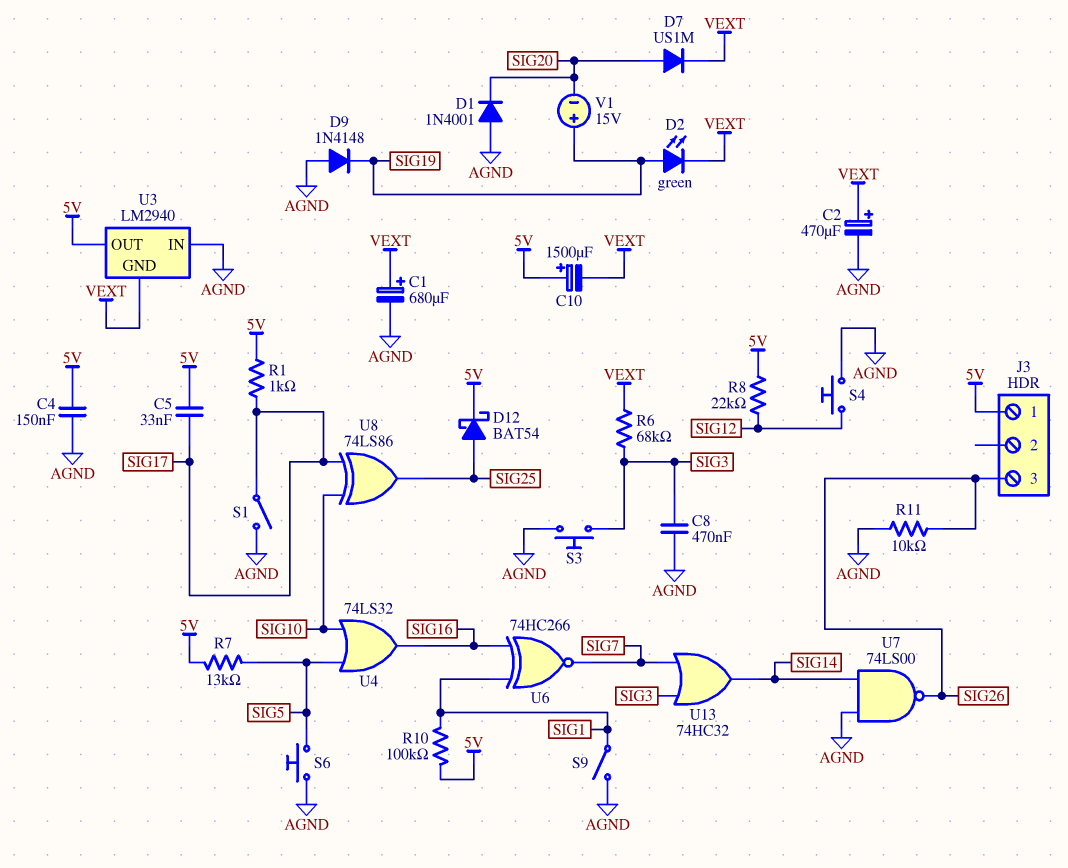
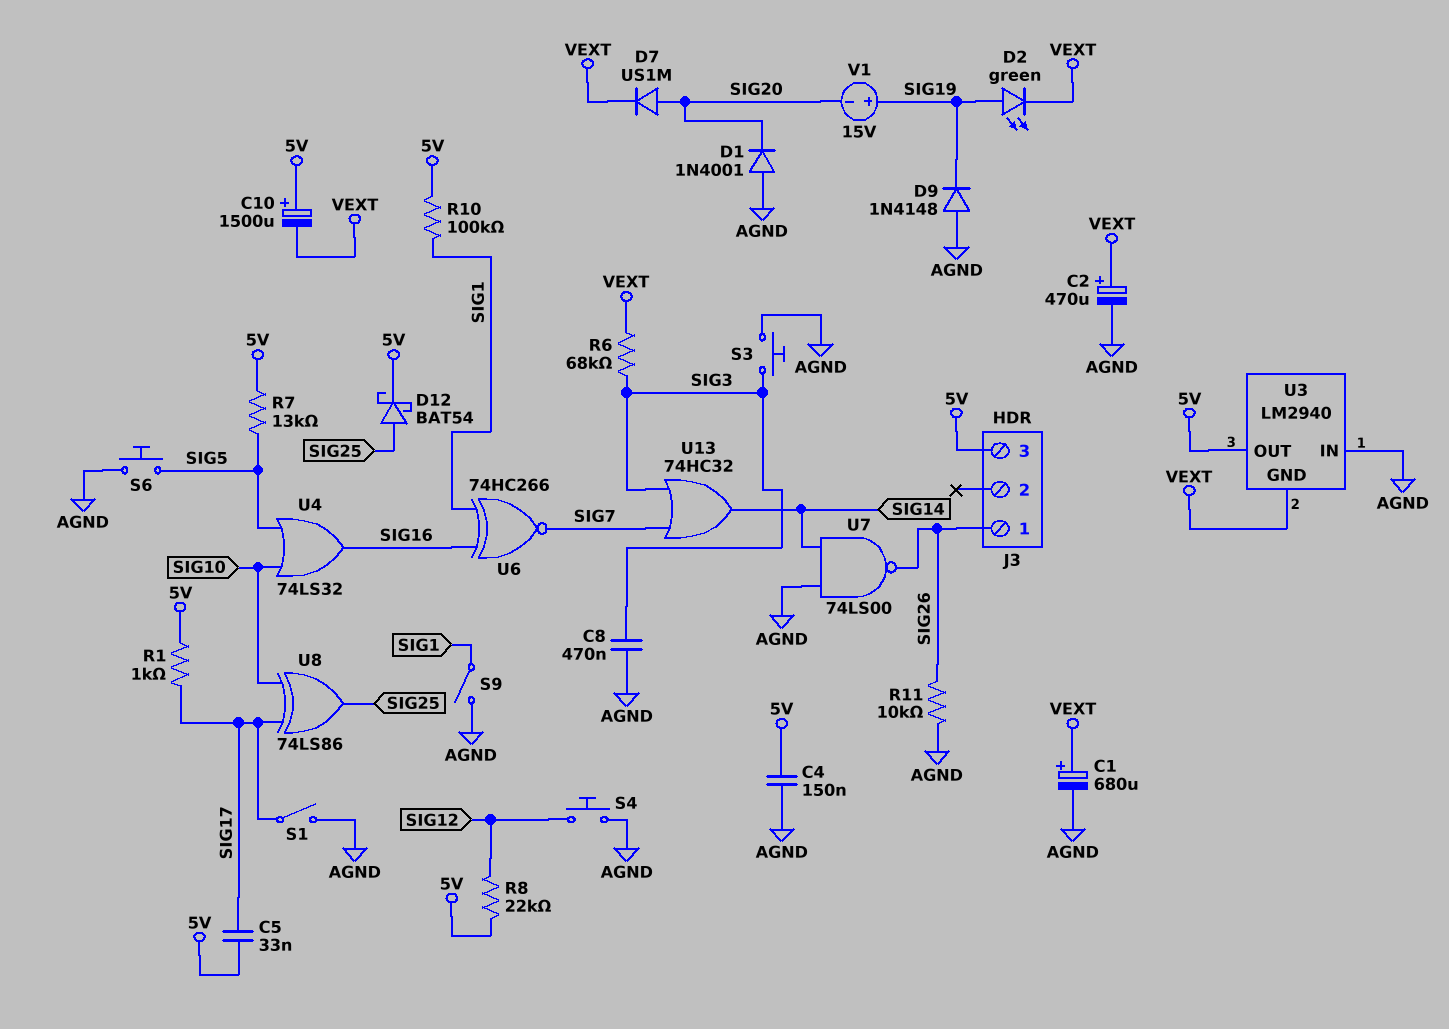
J3 pin 1: 5V -> SIG26
J3 pin 3: SIG26 -> 5V

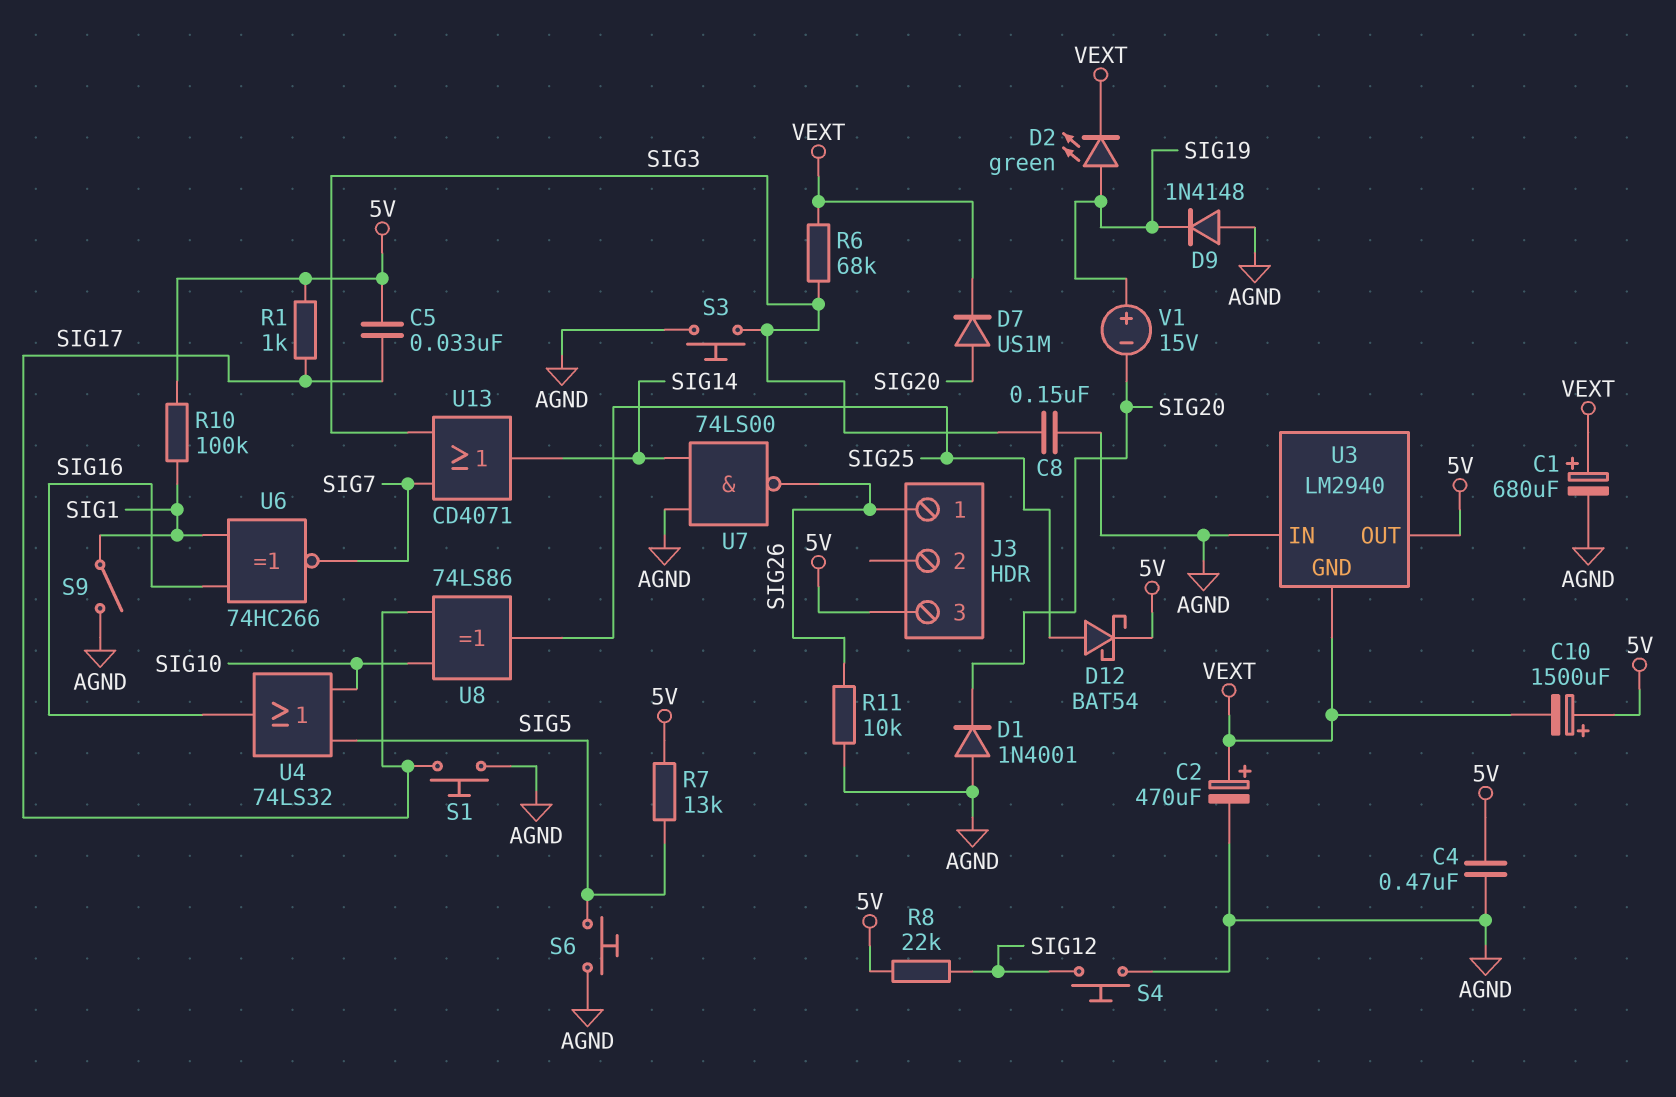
C4: 150nF (5V, AGND) -> 470nF (5V, AGND)
C8: 470nF (AGND, SIG3) -> 150nF (AGND, SIG3)
S1: switch (AGND, SIG17) -> button (AGND, SIG17)
U13: OR 74HC32 (in SIG3, in SIG7, out SIG14) -> OR CD4071 (in SIG3, in SIG7, out SIG14)

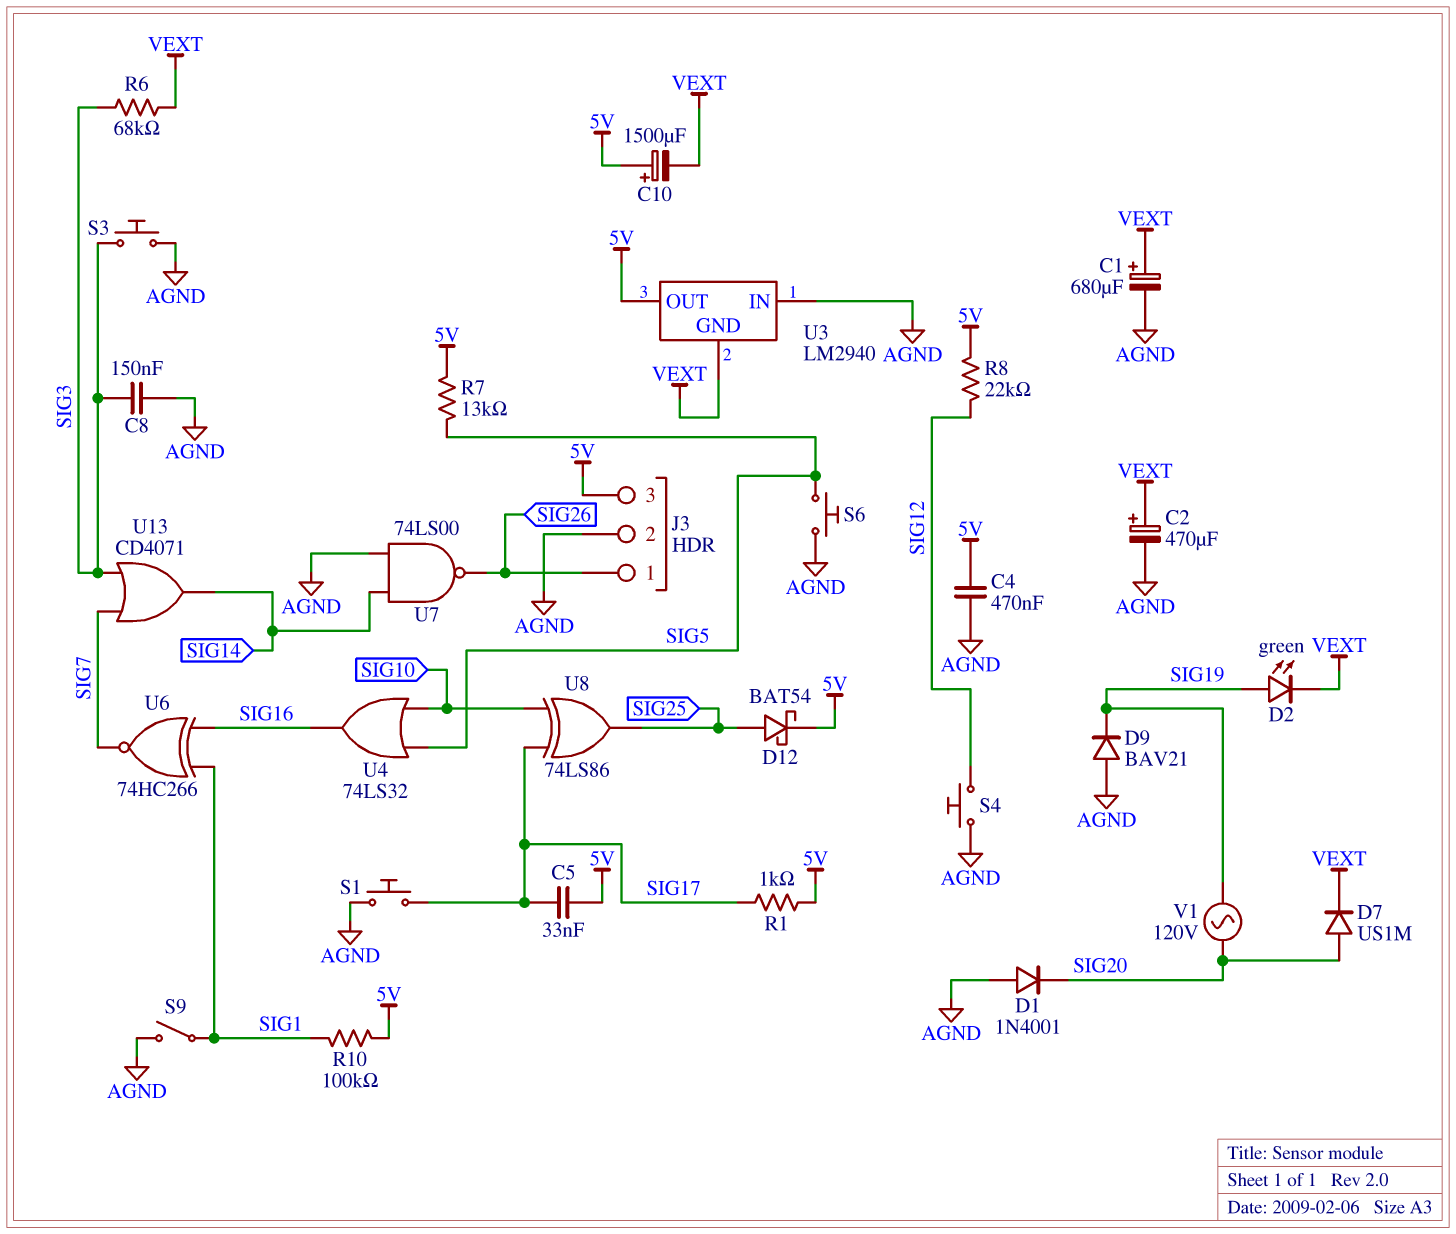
D9: diode 1N4148 (A AGND, K SIG19) -> diode BAV21 (A AGND, K SIG19)
J3 pin 2: none -> AGND
R11: 10k (AGND, SIG26) -> none
V1: 15V (plus SIG19, minus SIG20) -> AC 120V (SIG19, SIG20)

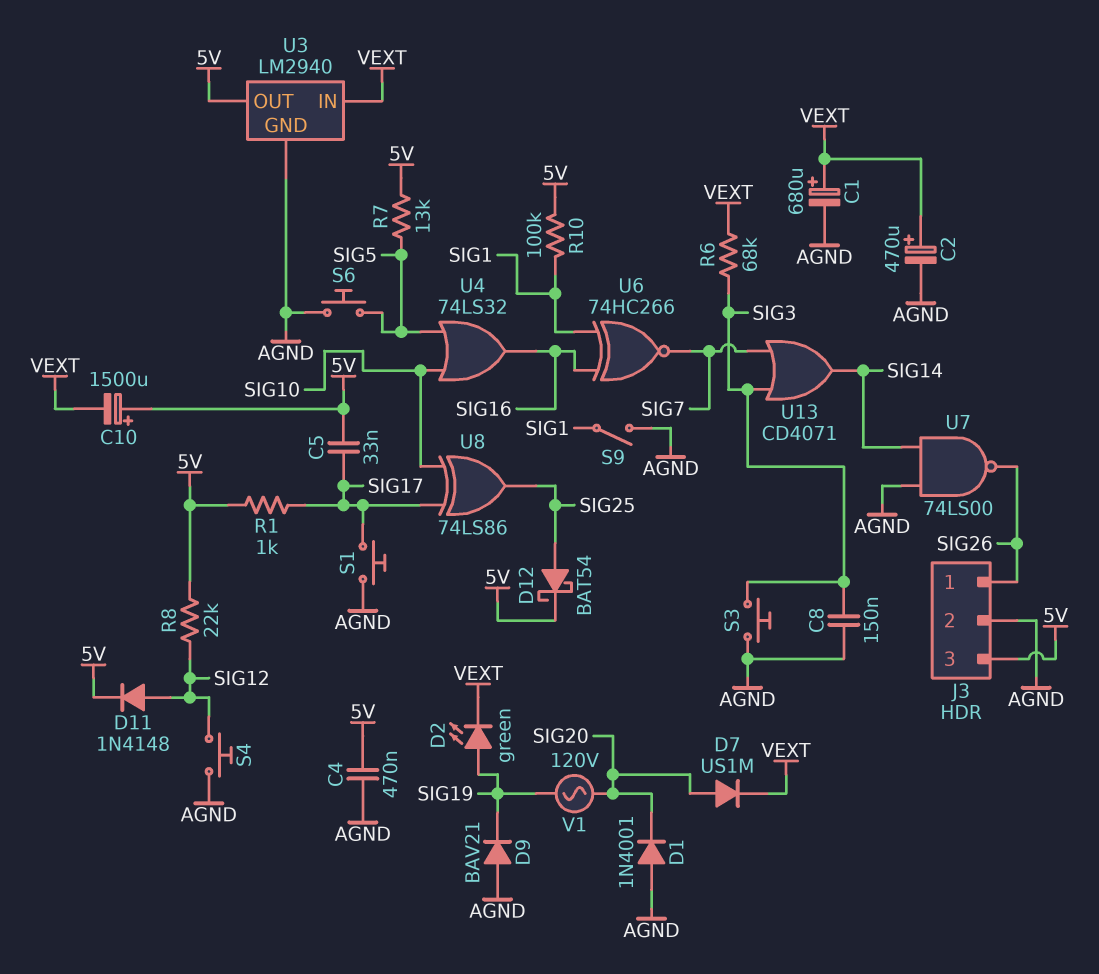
D11: none -> diode 1N4148 (A SIG12, K 5V)
U3 pin GND: VEXT -> AGND
U3 pin IN: AGND -> VEXT

